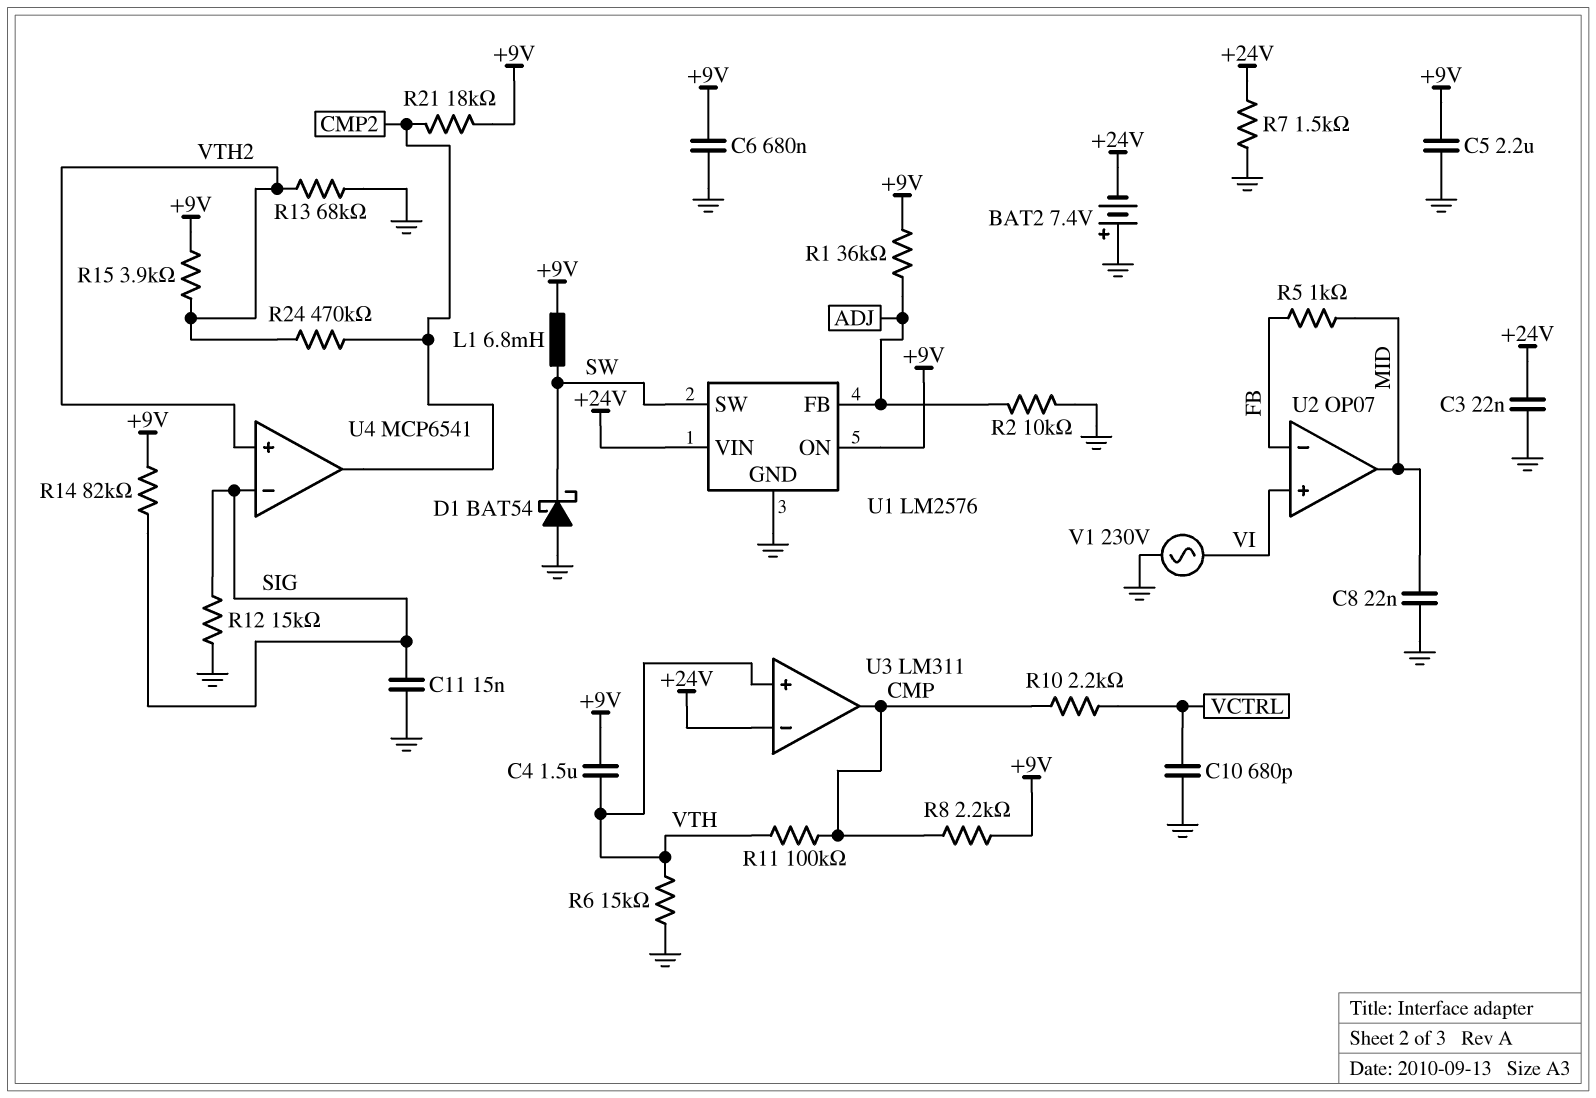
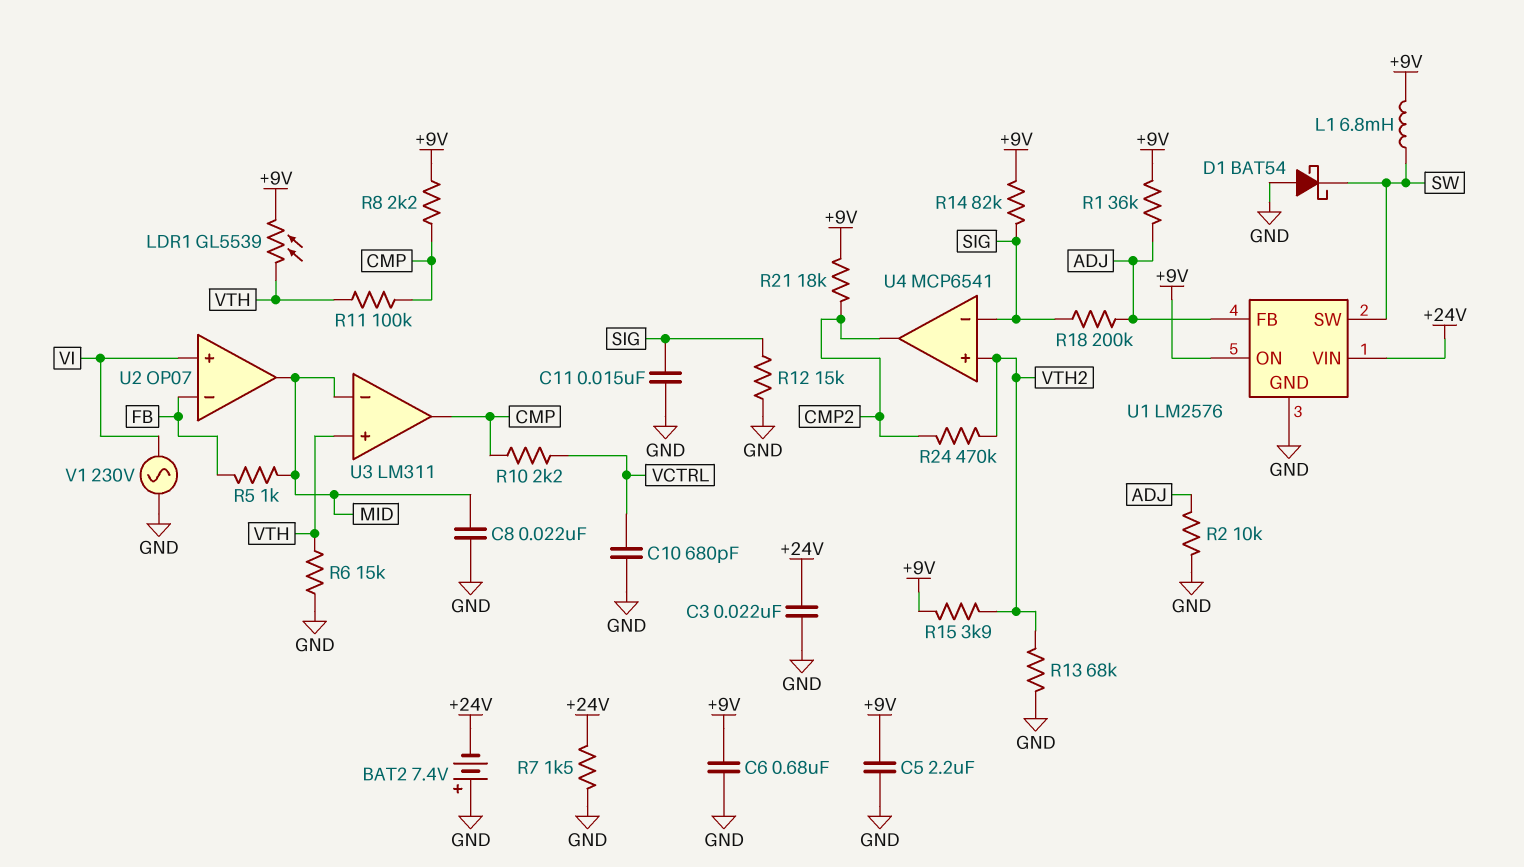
C4: 1.5uF (+9V, VTH) -> none
LDR1: none -> GL5539 (+9V, VTH)
R18: none -> 200k (ADJ, SIG)
U3 pin in-: +24V -> MID

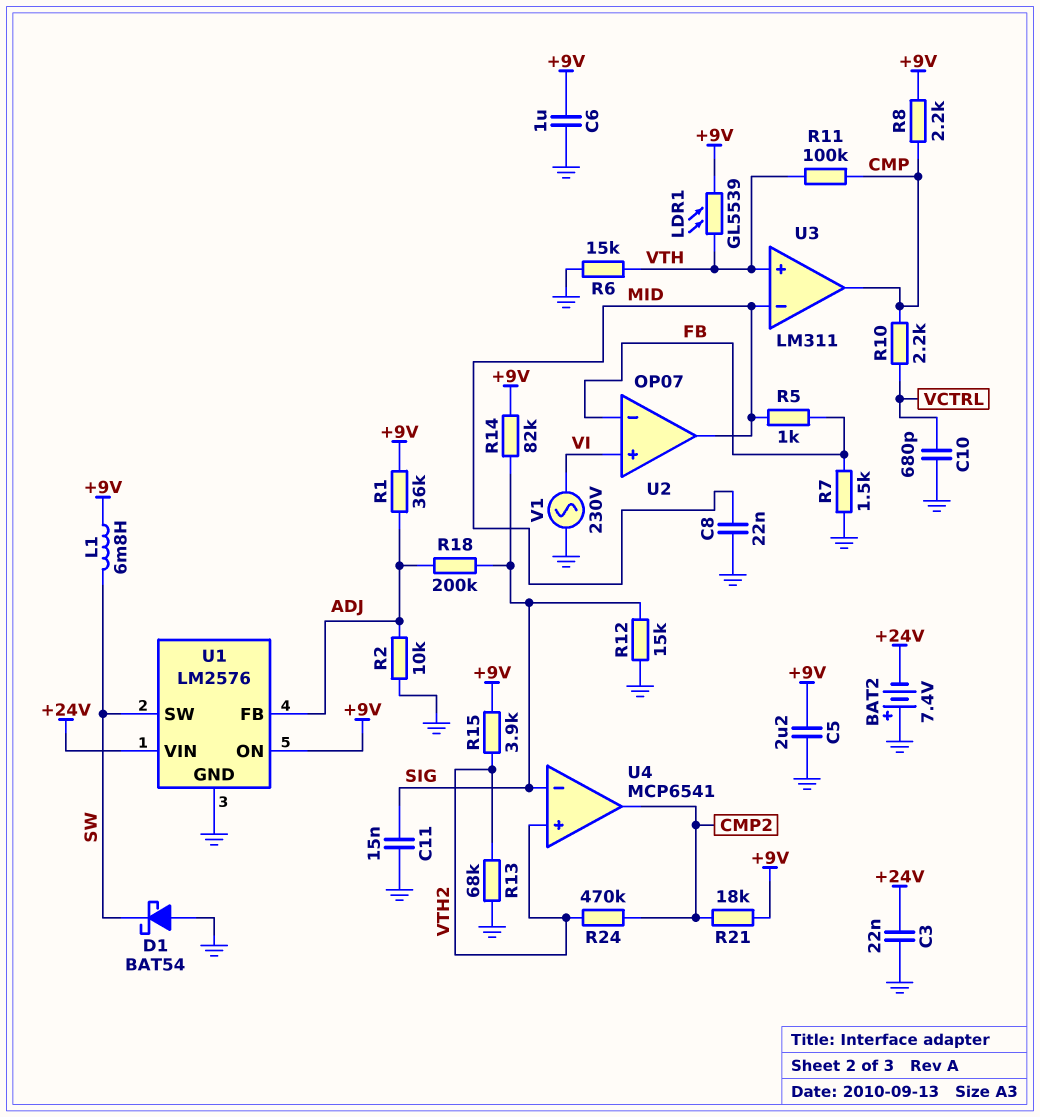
C6: 680nF (+9V, GND) -> 1uF (+9V, GND)
R7: 1.5k (+24V, GND) -> 1.5k (FB, GND)

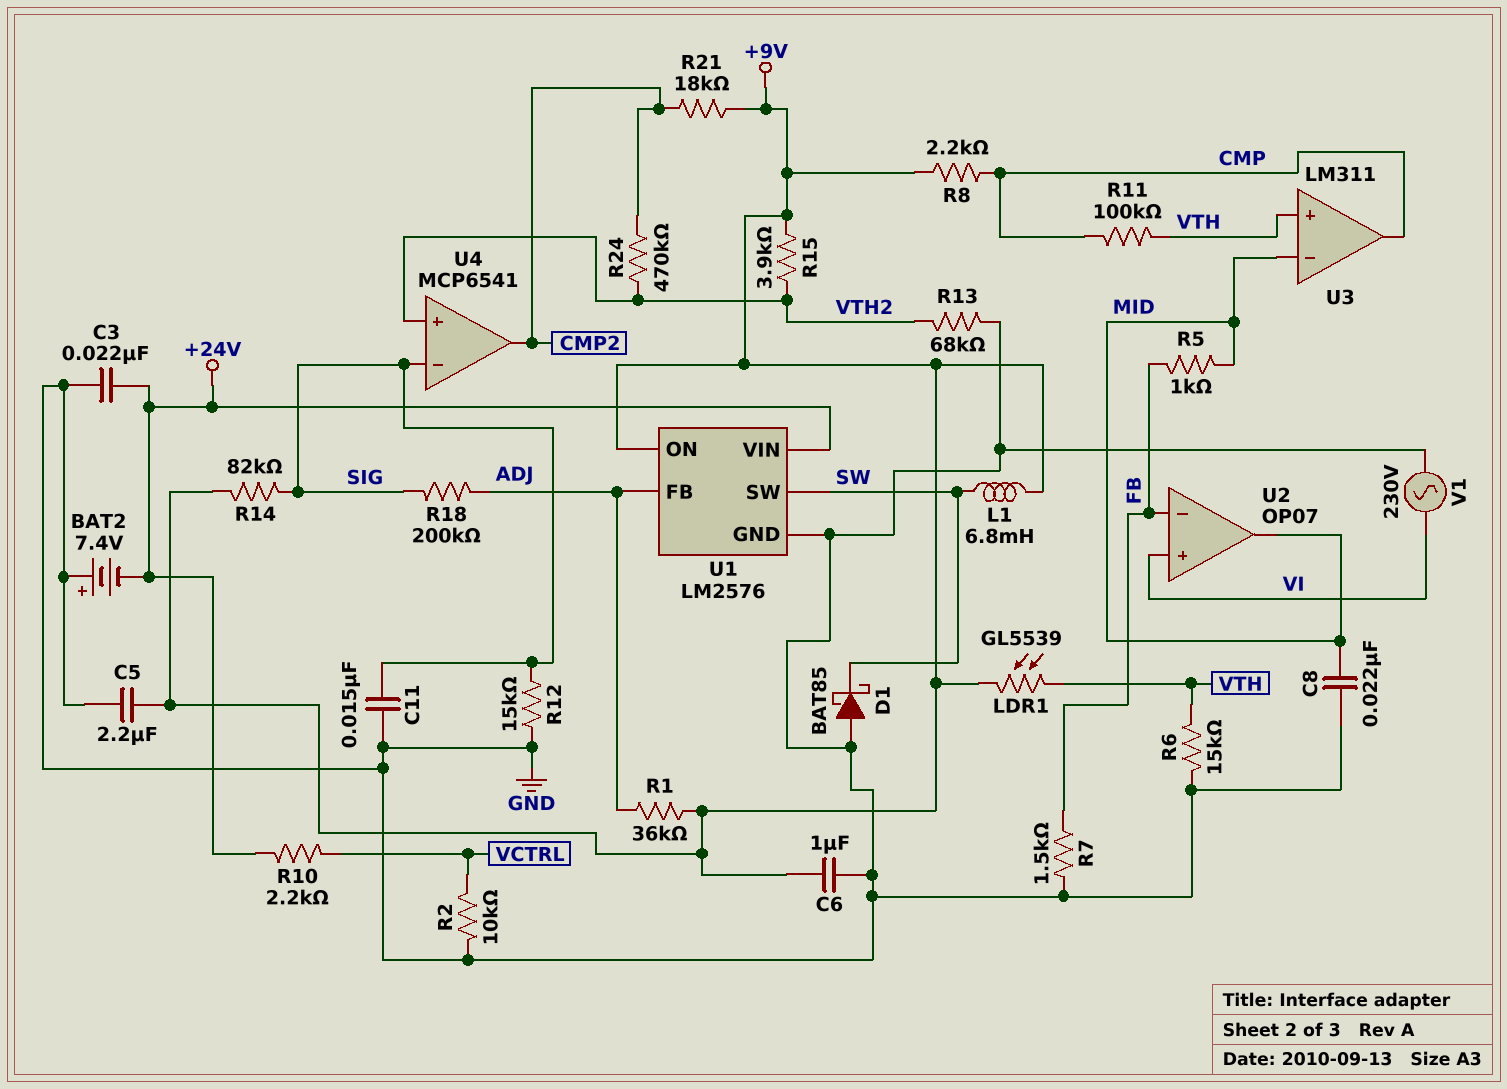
C10: 680pF (GND, VCTRL) -> none
D1: schottky BAT54 (A GND, K SW) -> schottky BAT85 (A GND, K SW)
R2: 10k (ADJ, GND) -> 10k (GND, VCTRL)
R10: 2.2k (CMP, VCTRL) -> 2.2k (+24V, VCTRL)

